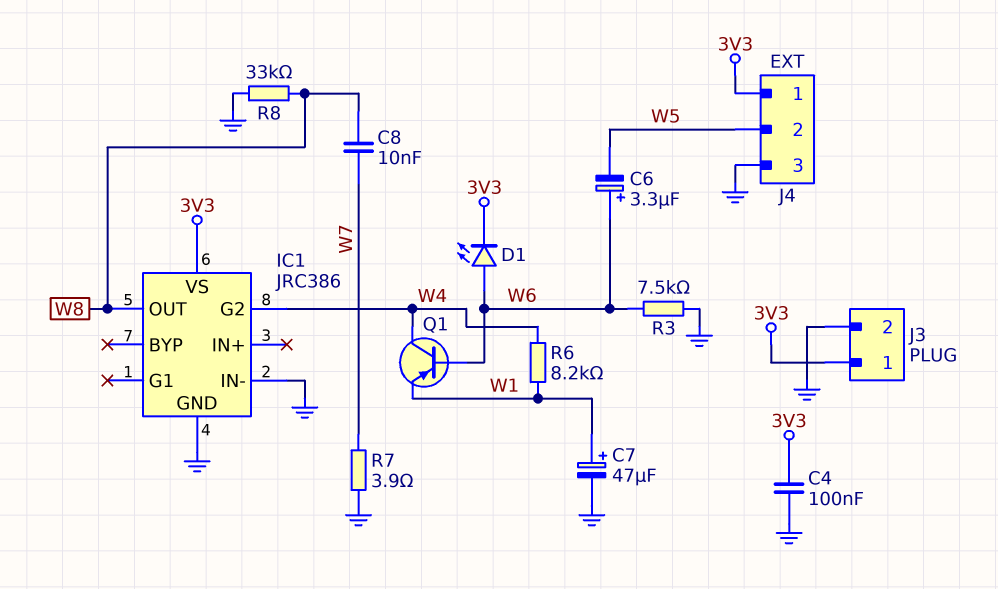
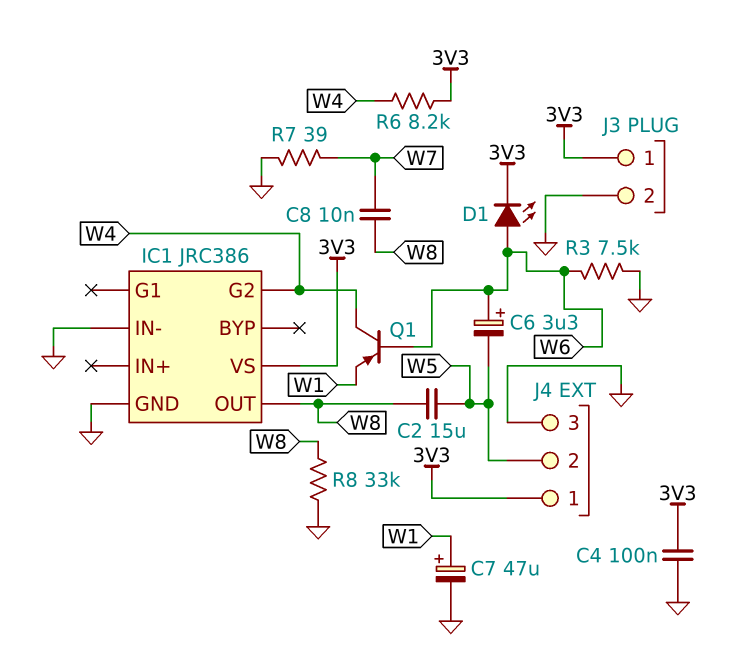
C2: none -> 15uF (W5, W8)
R6: 8.2k (W1, W4) -> 8.2k (3V3, W4)
R7: 3.9 (GND, W7) -> 39 (GND, W7)

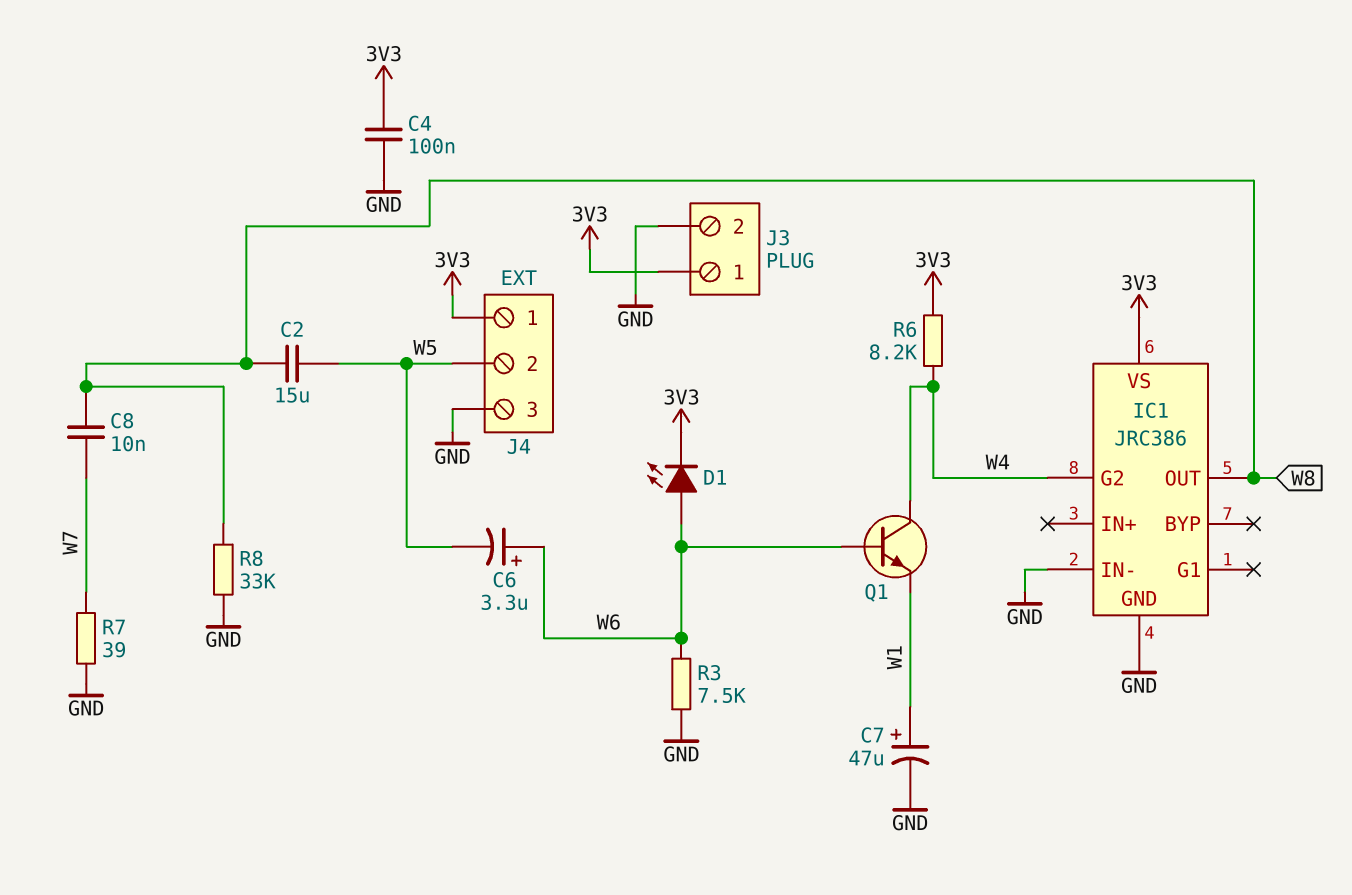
Q1: PNP (B W6, C W4, E W1) -> NPN (B W6, C W4, E W1)

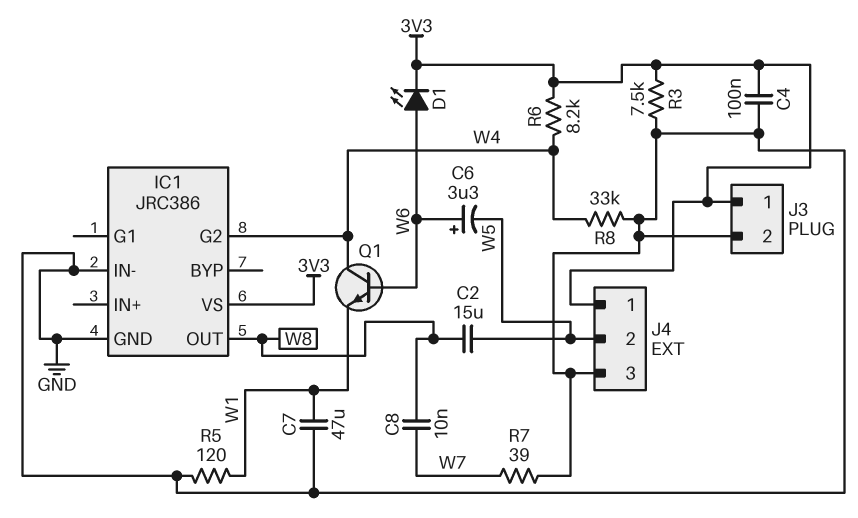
C7: 47uF (plus W1, minus GND) -> 47uF (GND, W1)
R3: 7.5k (GND, W6) -> 7.5k (3V3, GND)
R5: none -> 120 (GND, W1)
R8: 33k (GND, W8) -> 33k (GND, W4)

